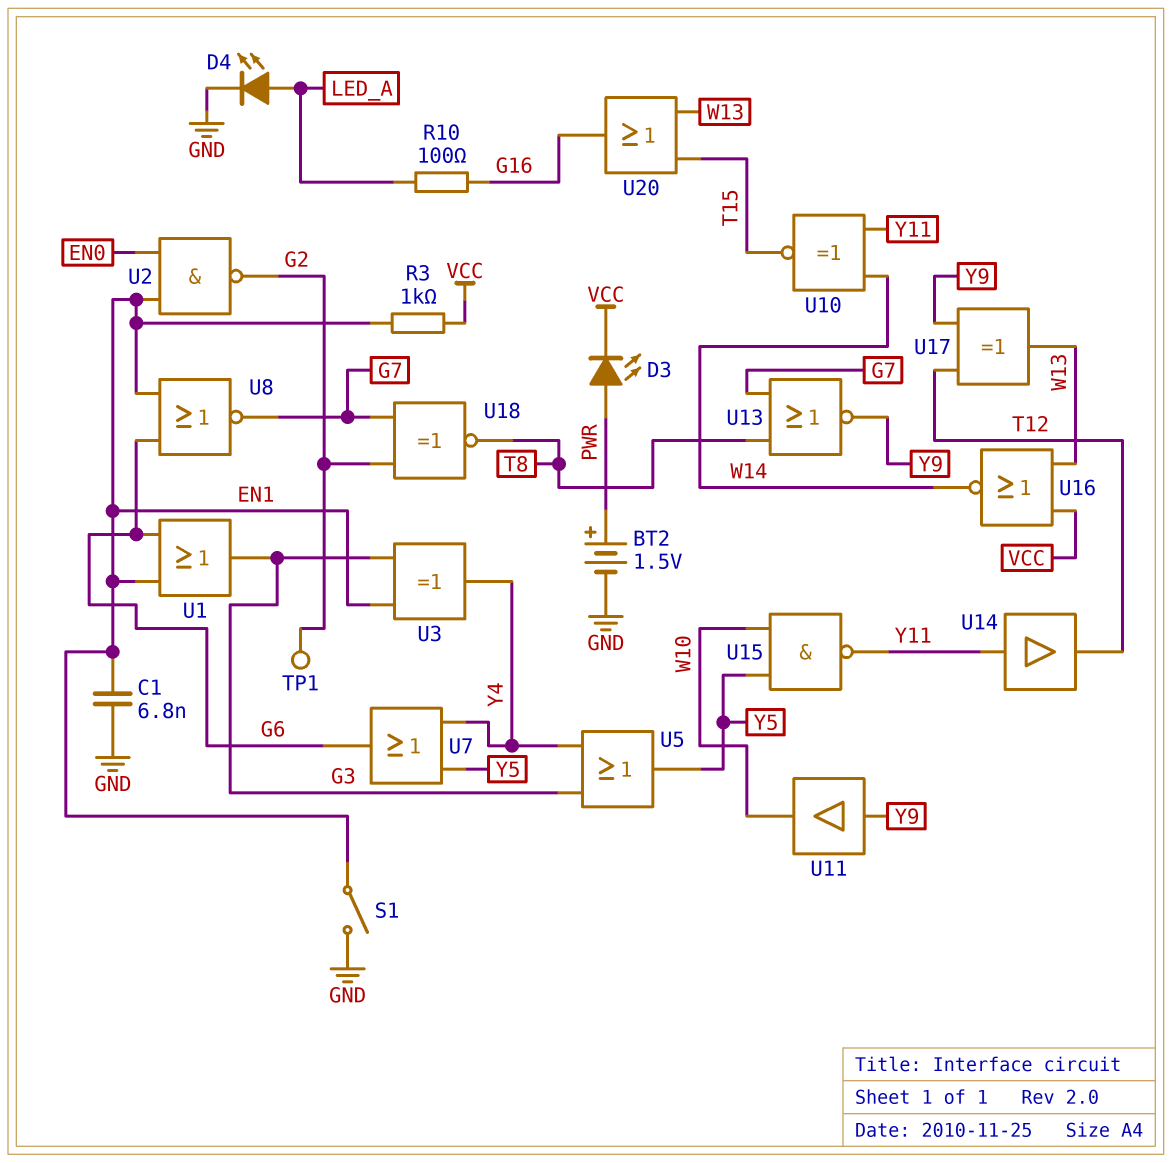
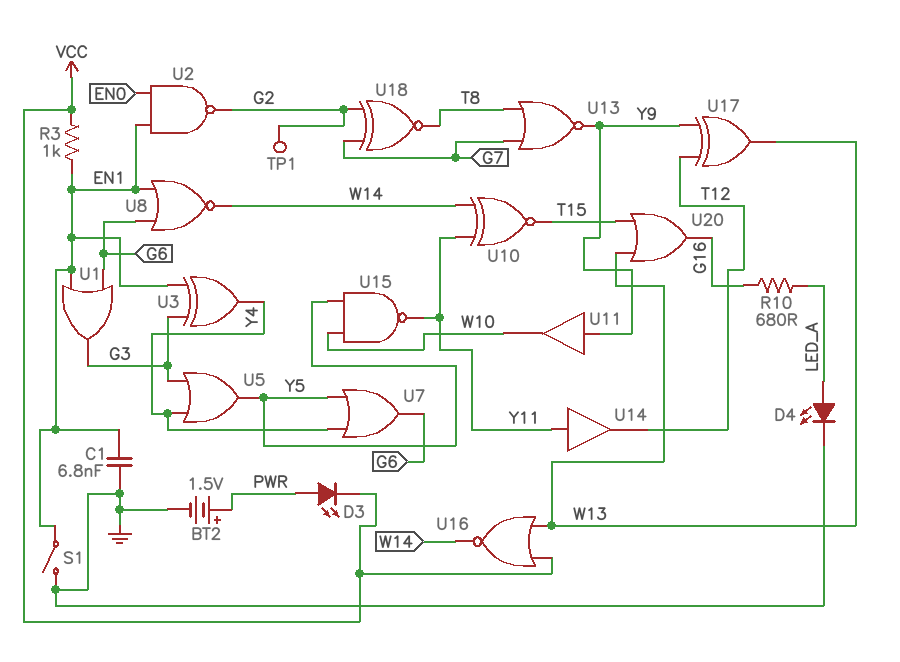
R10: 100 (G16, LED_A) -> 680 (G16, LED_A)
U8: NOR (in EN1, in G6, out G7) -> NOR (in EN1, in G6, out W14)

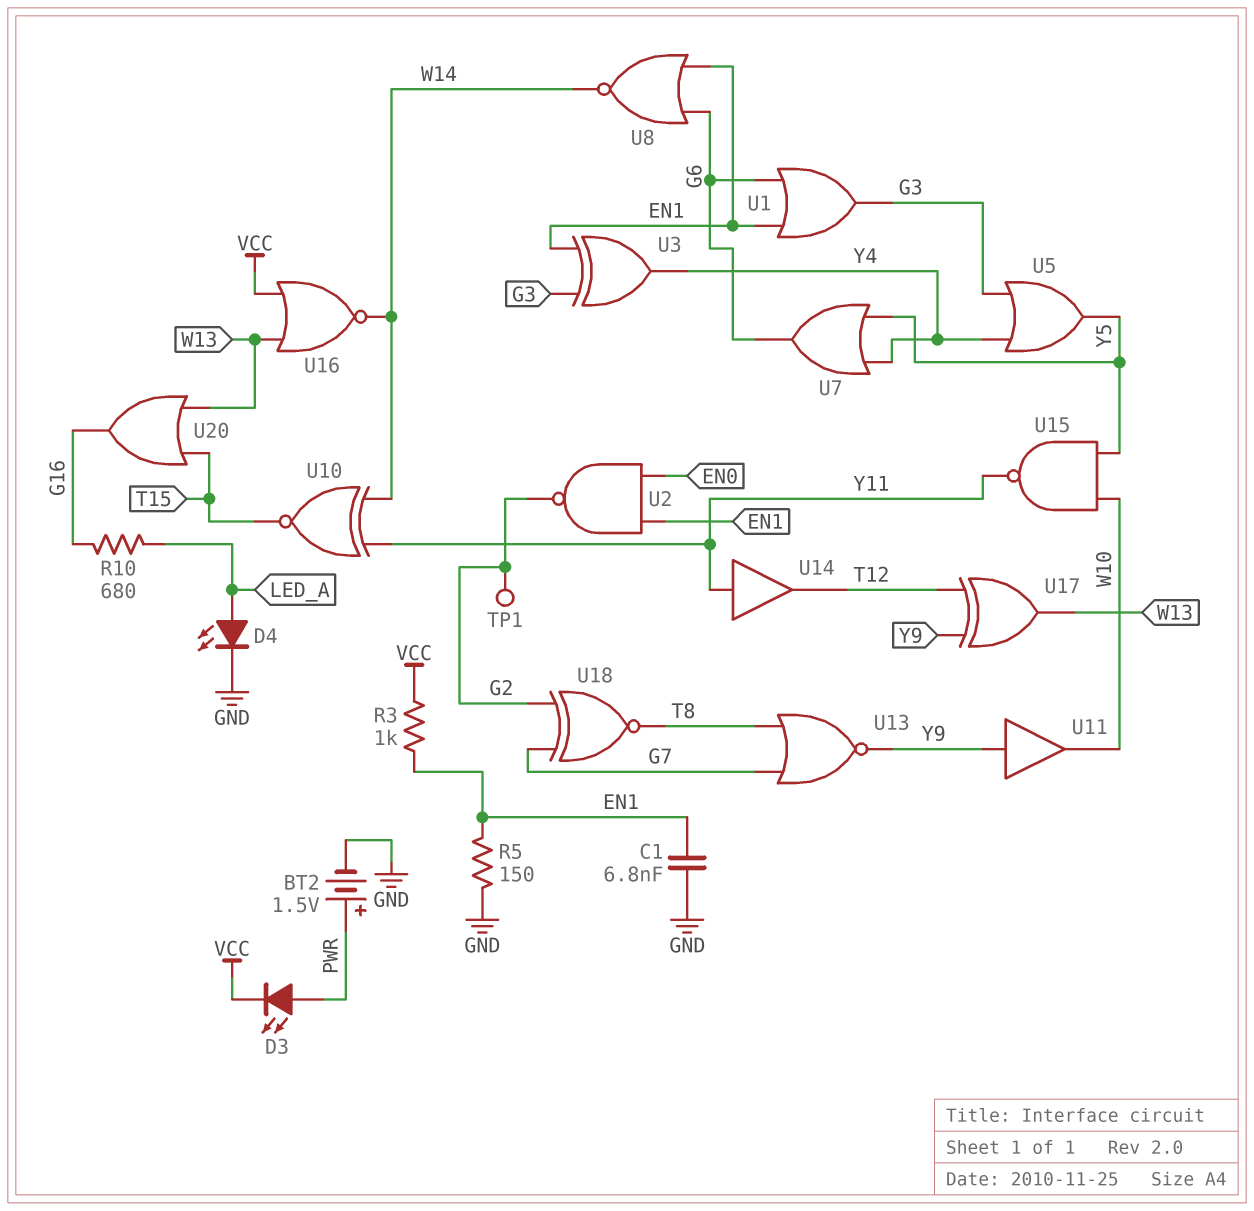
R5: none -> 150 (EN1, GND)
S1: switch (EN1, GND) -> none

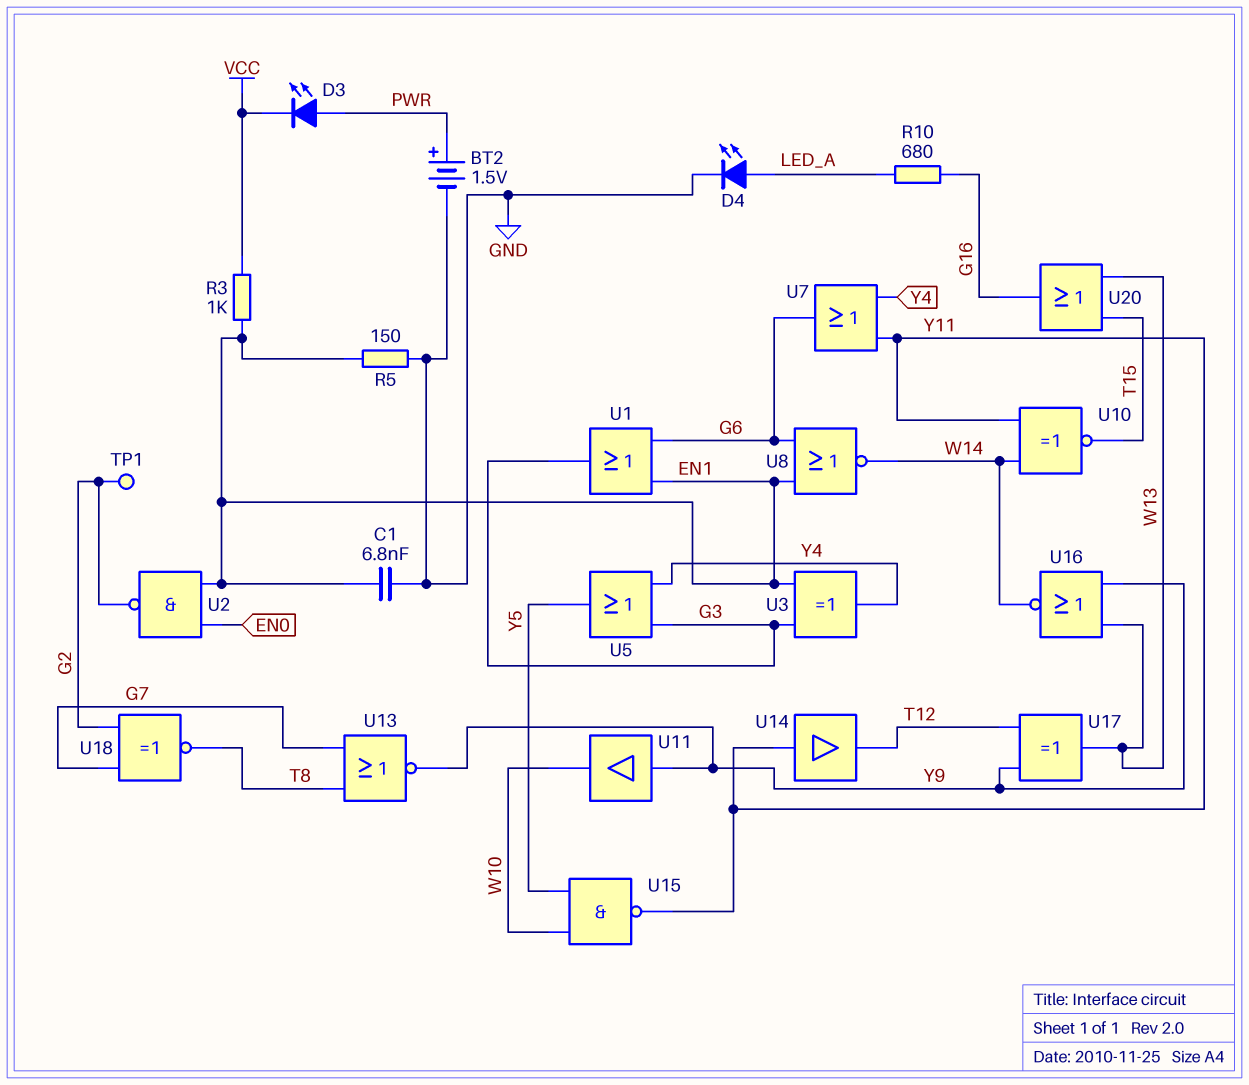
U7: OR (in Y4, in Y5, out G6) -> OR (in Y4, in Y11, out G6)
U16: NOR (in VCC, in W13, out W14) -> NOR (in W13, in Y9, out W14)

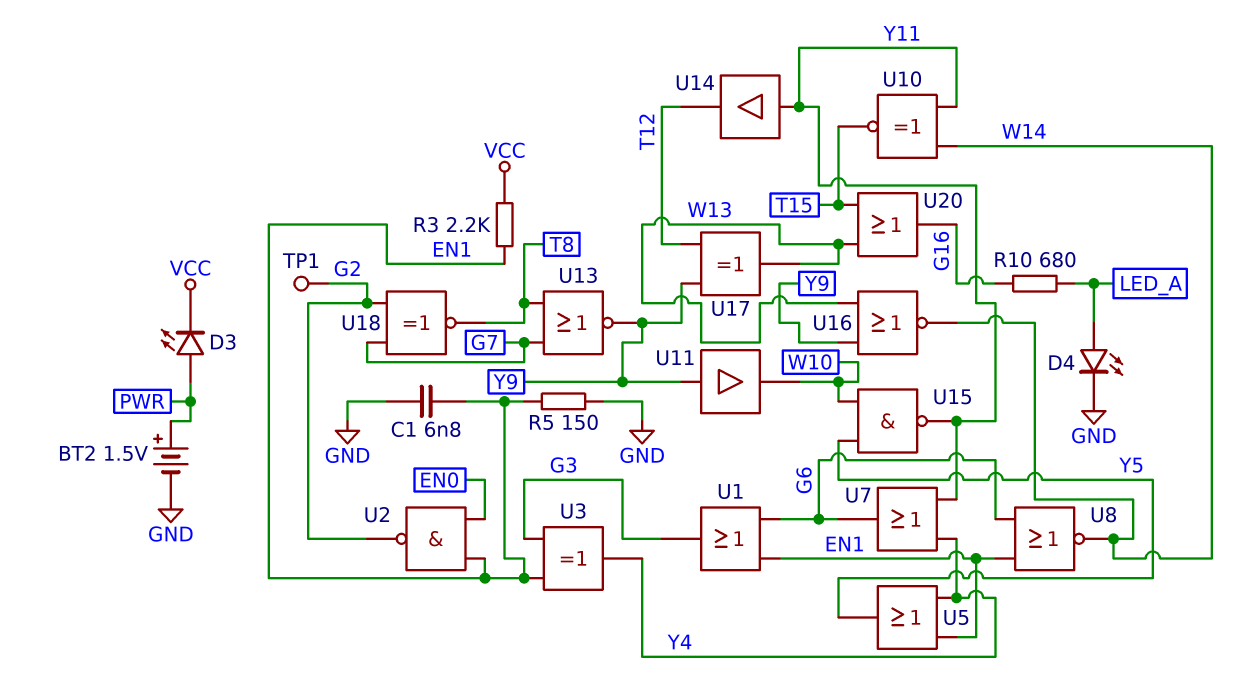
R3: 1k (EN1, VCC) -> 2.2k (EN1, VCC)
U5: OR (in G3, in Y4, out Y5) -> OR (in EN1, in Y4, out Y5)

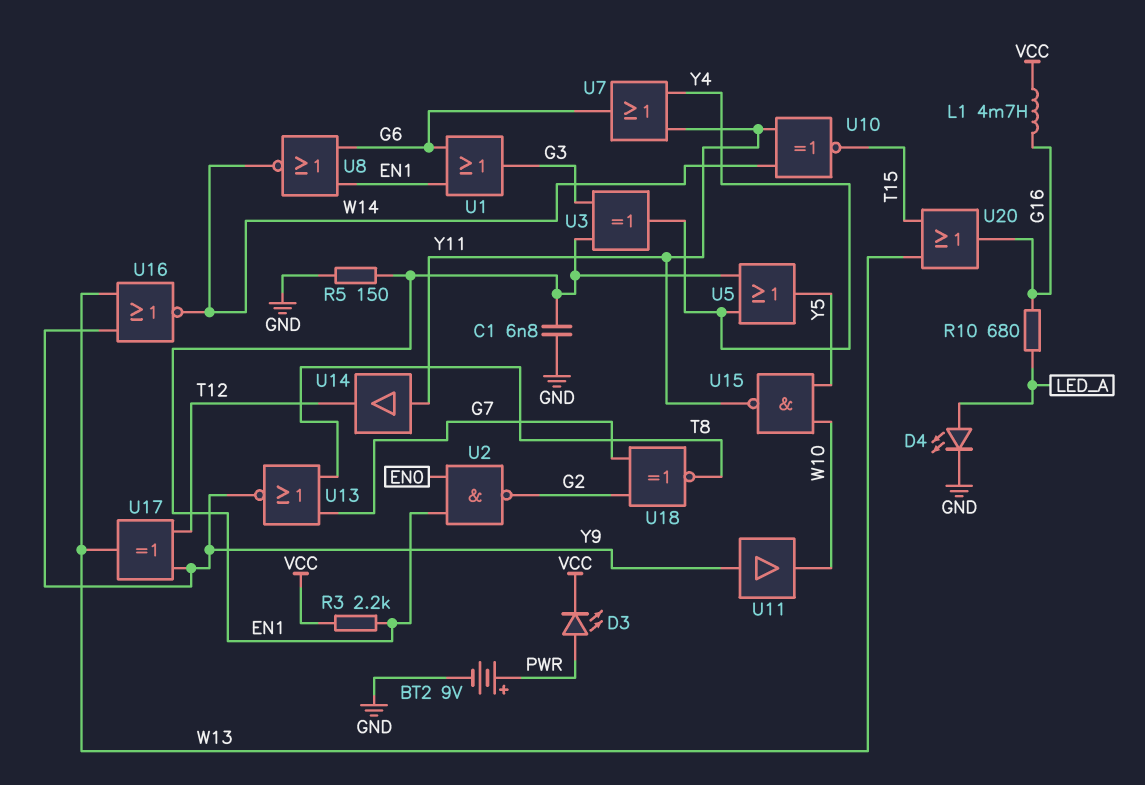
BT2: 1.5V (plus PWR, minus GND) -> 9V (plus PWR, minus GND)
L1: none -> 4.7mH (G16, VCC)
TP1: test point (G2) -> none

